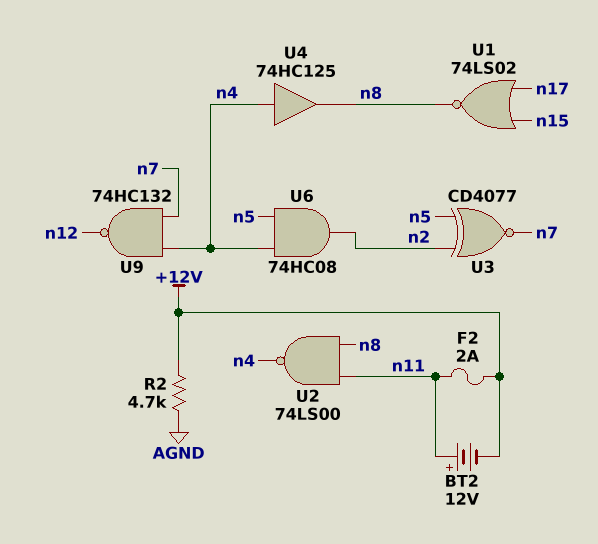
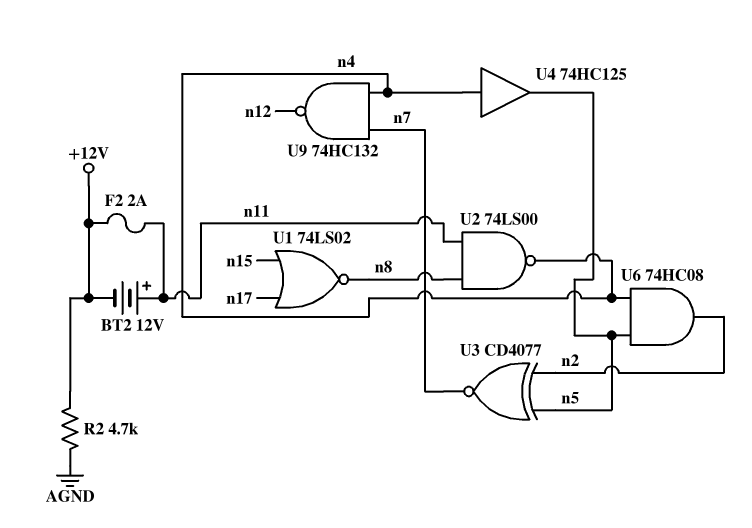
U4: buffer 74HC125 (in n4, out n8) -> buffer 74HC125 (in n4, out n5)

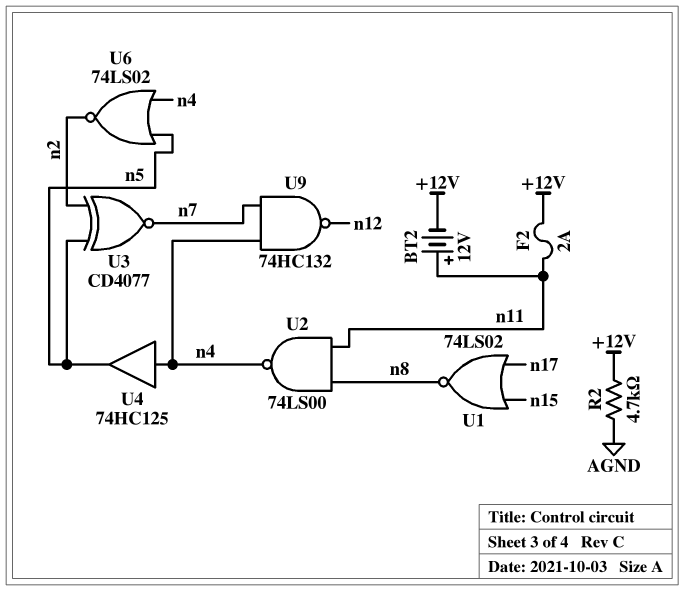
U6: AND 74HC08 (in n4, in n5, out n2) -> NOR 74LS02 (in n4, in n5, out n2)

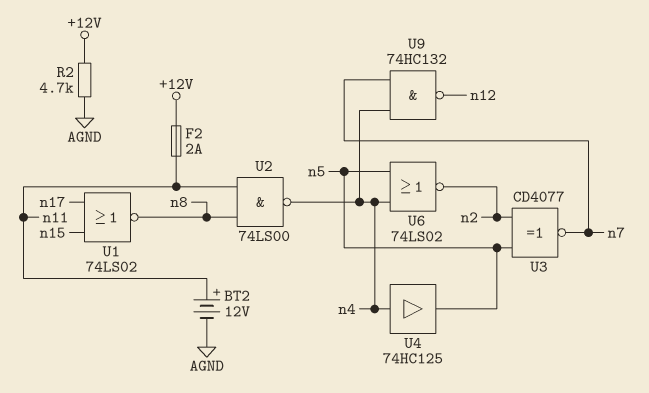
BT2: 12V (plus n11, minus +12V) -> 12V (plus n11, minus AGND)

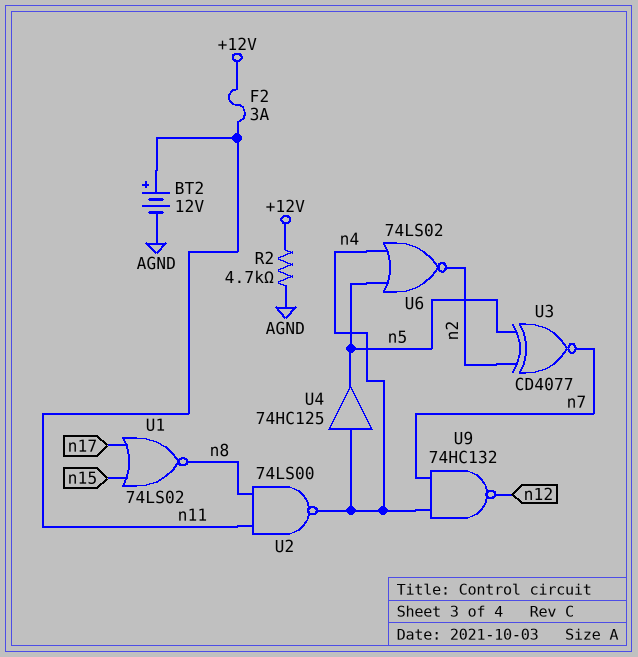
F2: 2A (+12V, n11) -> 3A (+12V, n11)

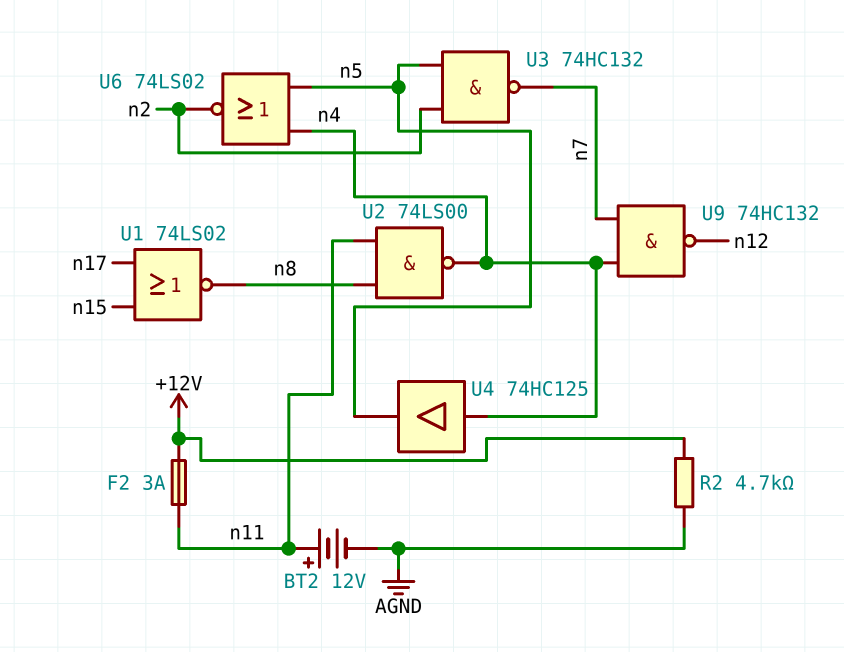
U3: XNOR CD4077 (in n2, in n5, out n7) -> NAND 74HC132 (in n2, in n5, out n7)

